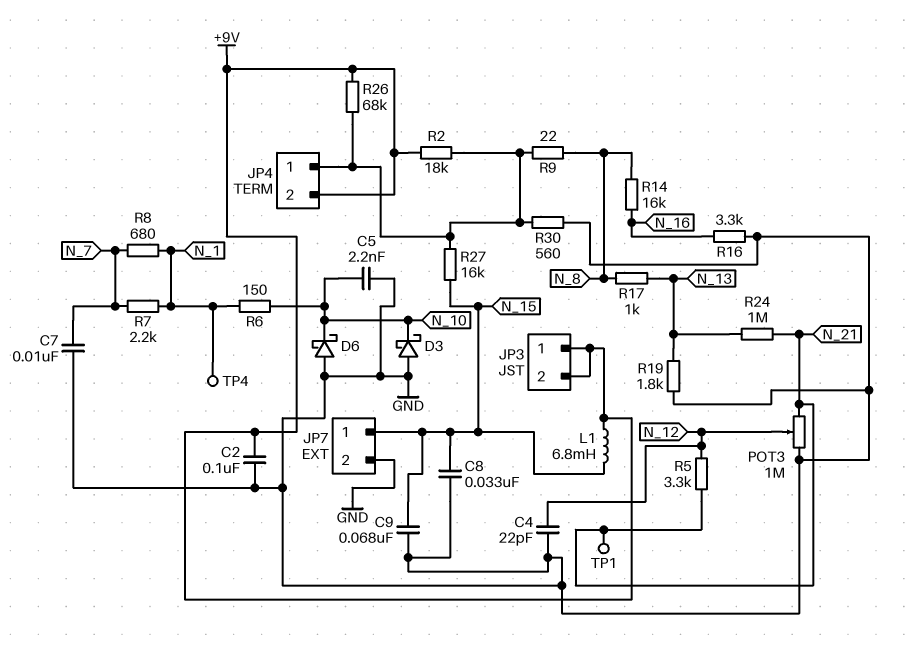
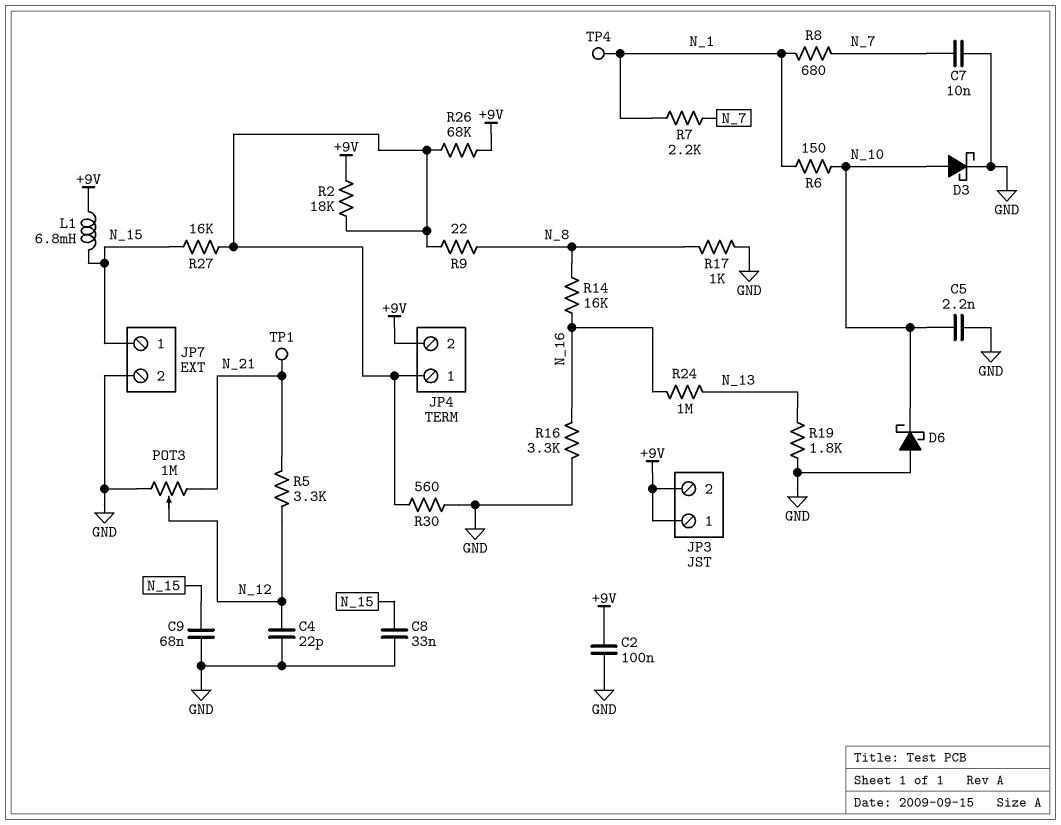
D3: schottky (A GND, K N_10) -> schottky (A N_10, K GND)
R17: 1k (N_8, N_13) -> 1k (GND, N_8)
R24: 1M (N_13, N_21) -> 1M (N_13, N_16)

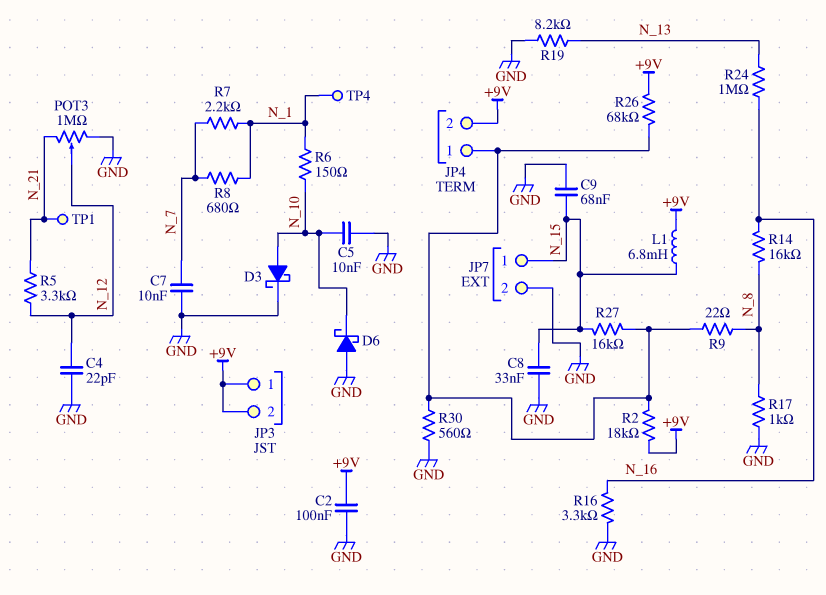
C5: 2.2nF (GND, N_10) -> 10nF (GND, N_10)
R19: 1.8k (GND, N_13) -> 8.2k (GND, N_13)

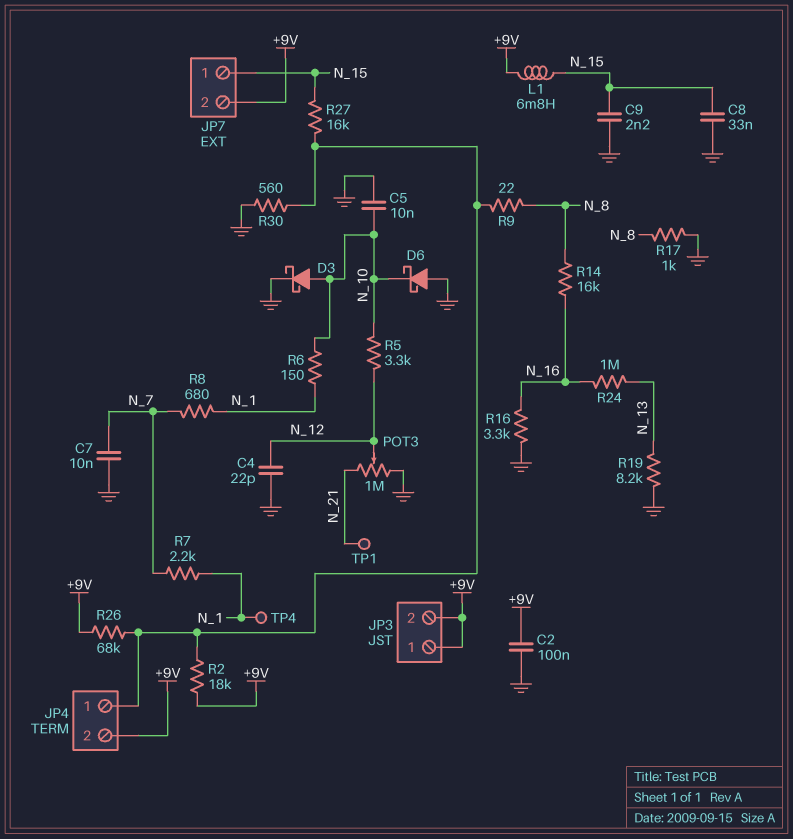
C9: 68nF (GND, N_15) -> 2.2nF (GND, N_15)
JP7 pin 2: GND -> +9V
R5: 3.3k (N_12, N_21) -> 3.3k (N_10, N_12)

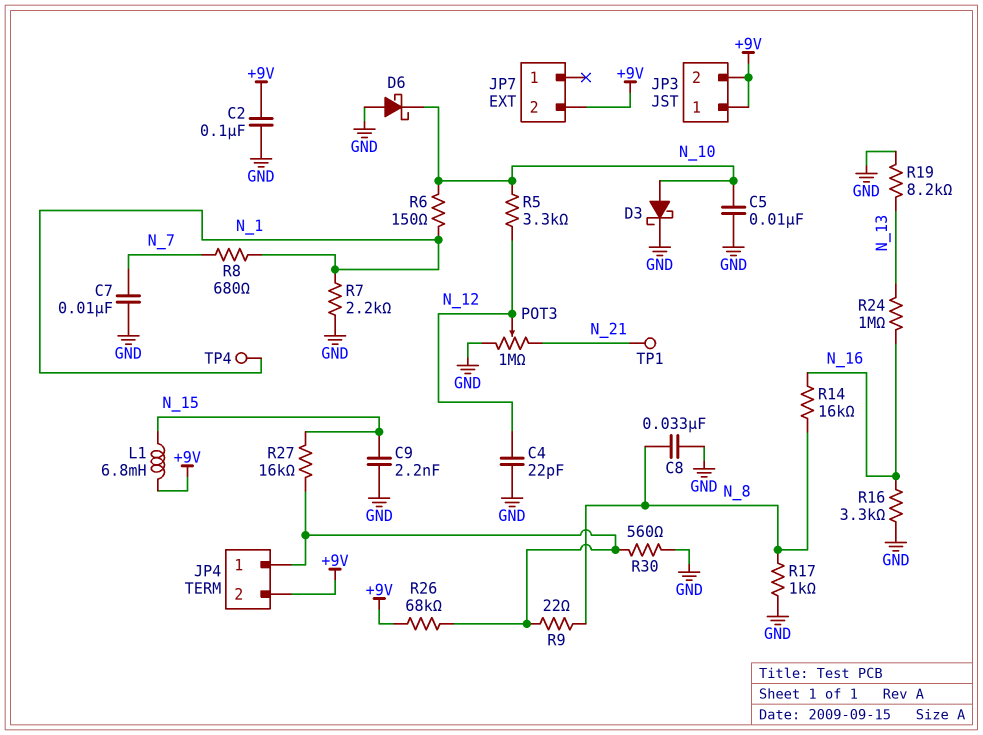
C8: 33nF (GND, N_15) -> 33nF (GND, N_8)
JP7 pin 1: N_15 -> none
R2: 18k (+9V, JP4/1) -> none
R7: 2.2k (N_1, N_7) -> 2.2k (GND, N_1)

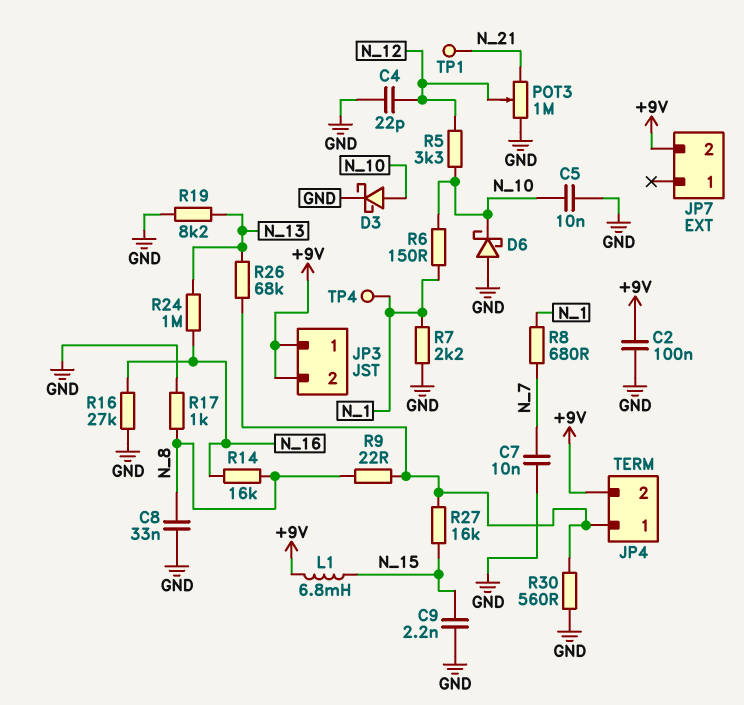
R16: 3.3k (GND, N_16) -> 27k (GND, N_16)
R26: 68k (+9V, JP4/1) -> 68k (JP4/1, N_13)

